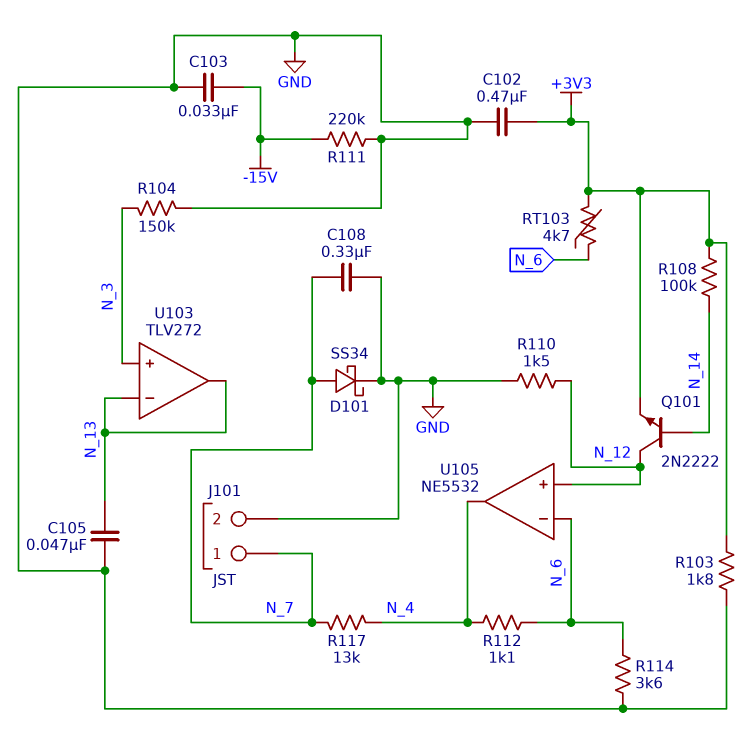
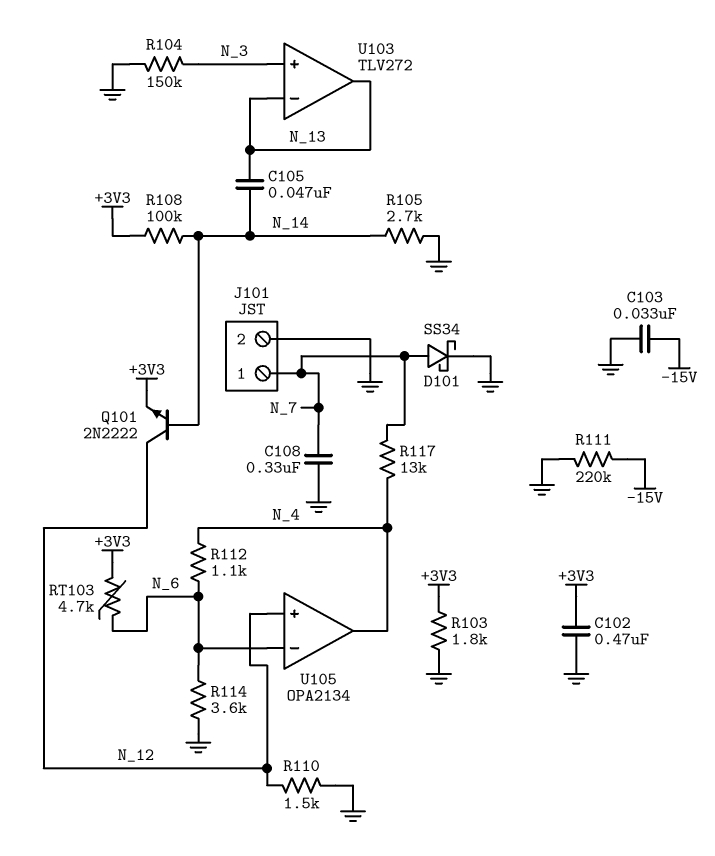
C105: 47nF (GND, N_13) -> 47nF (N_13, N_14)
R105: none -> 2.7k (GND, N_14)
U105: NE5532 -> OPA2134

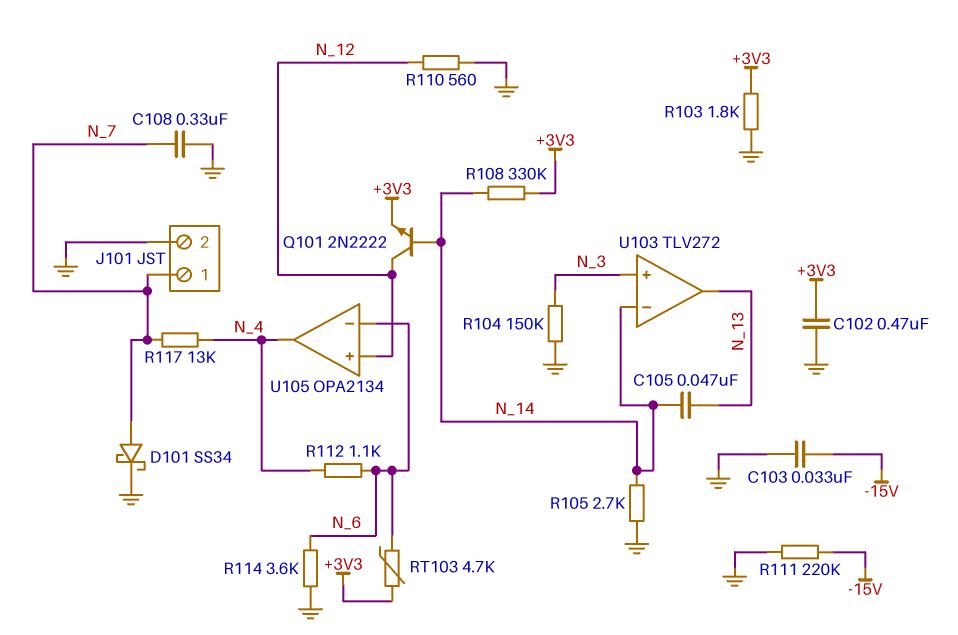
R108: 100k (+3V3, N_14) -> 330k (+3V3, N_14)
R110: 1.5k (GND, N_12) -> 560 (GND, N_12)
U103 pin in-: N_13 -> N_14

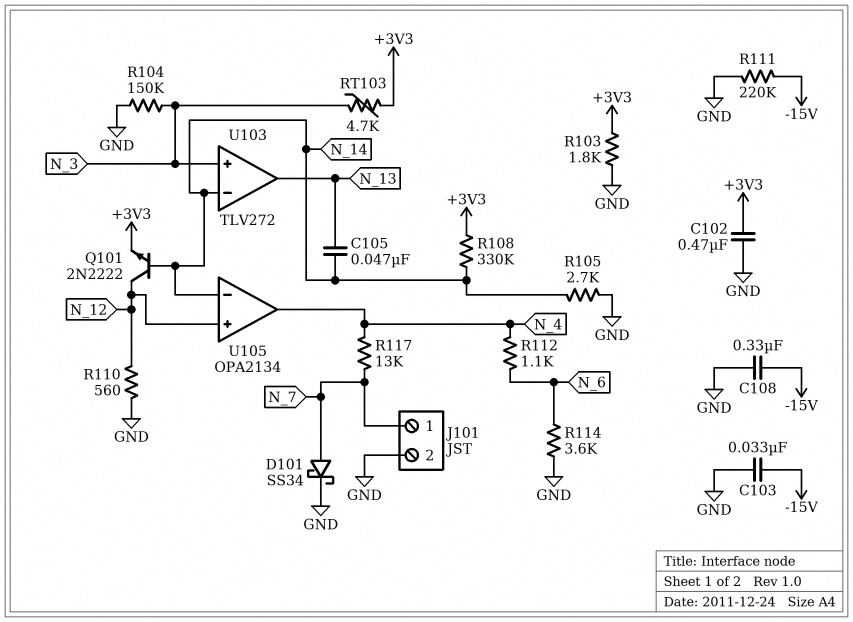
C108: 330nF (GND, N_7) -> 330nF (-15V, GND)
RT103: 4.7k (+3V3, N_6) -> 4.7k (+3V3, N_3)
U105 pin in-: N_6 -> N_14

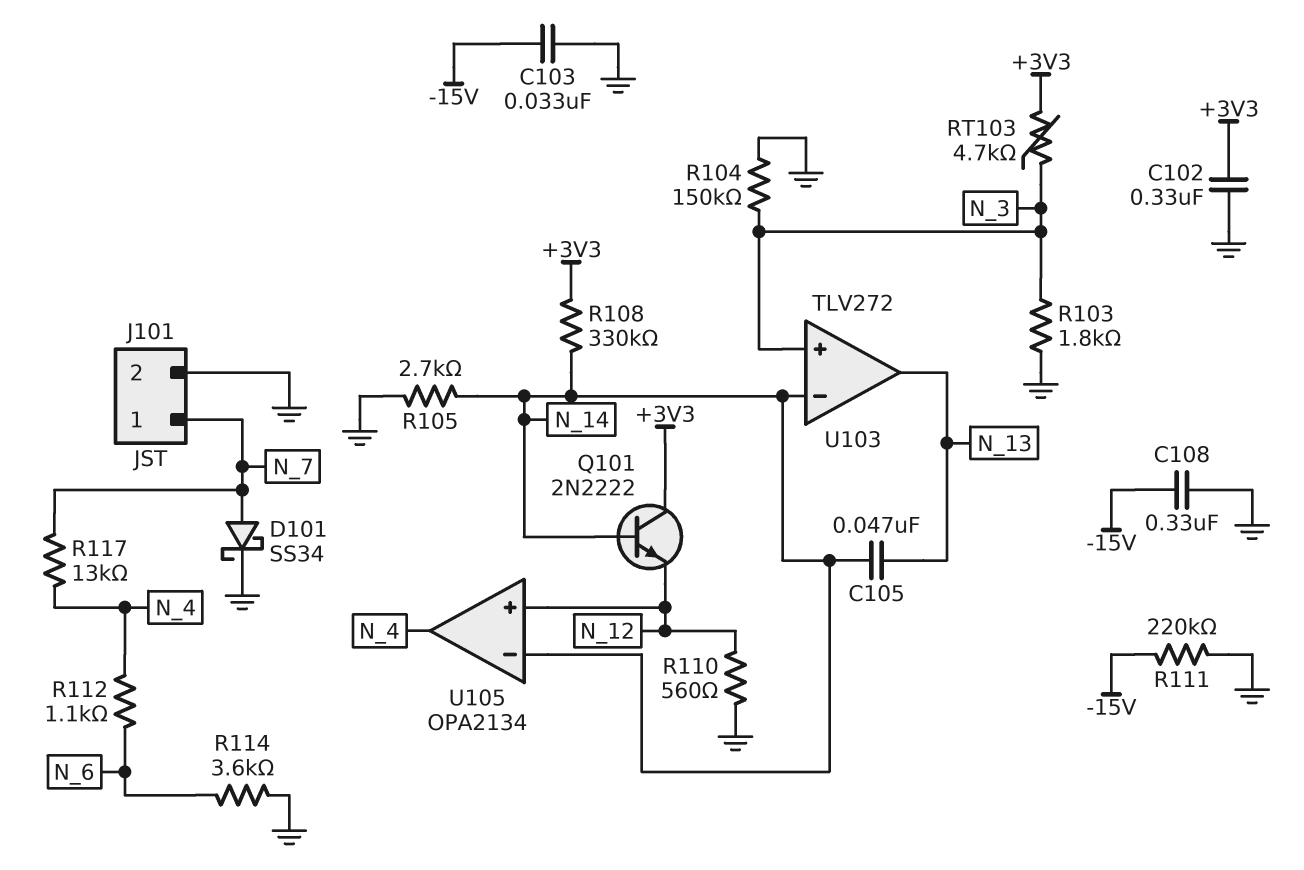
C102: 470nF (+3V3, GND) -> 330nF (+3V3, GND)
Q101: NPN 2N2222 (B N_14, C N_12, E +3V3) -> NPN 2N2222 (B N_14, C +3V3, E N_12)
R103: 1.8k (+3V3, GND) -> 1.8k (GND, N_3)

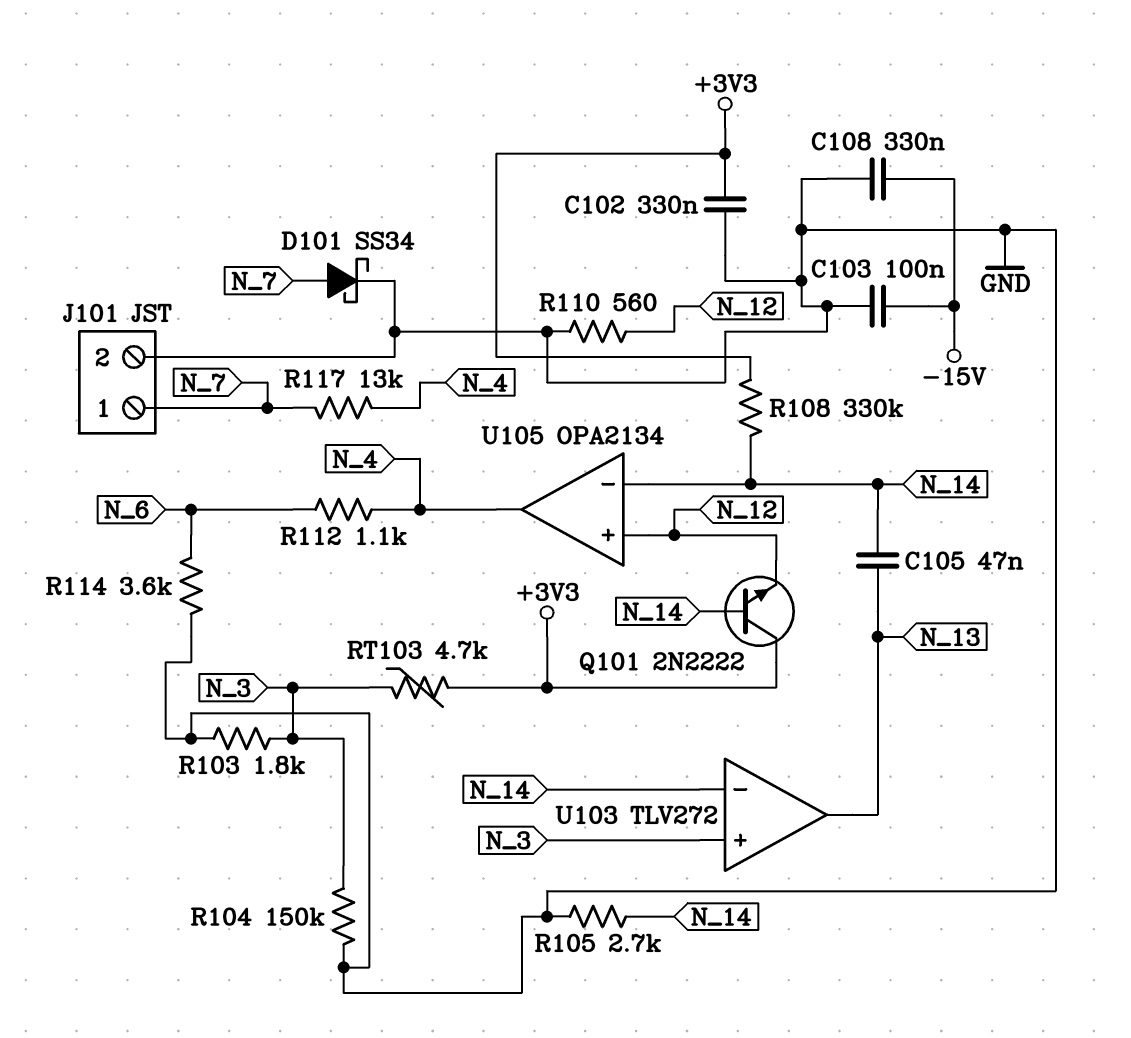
C103: 33nF (-15V, GND) -> 100nF (-15V, GND)
R111: 220k (-15V, GND) -> none

